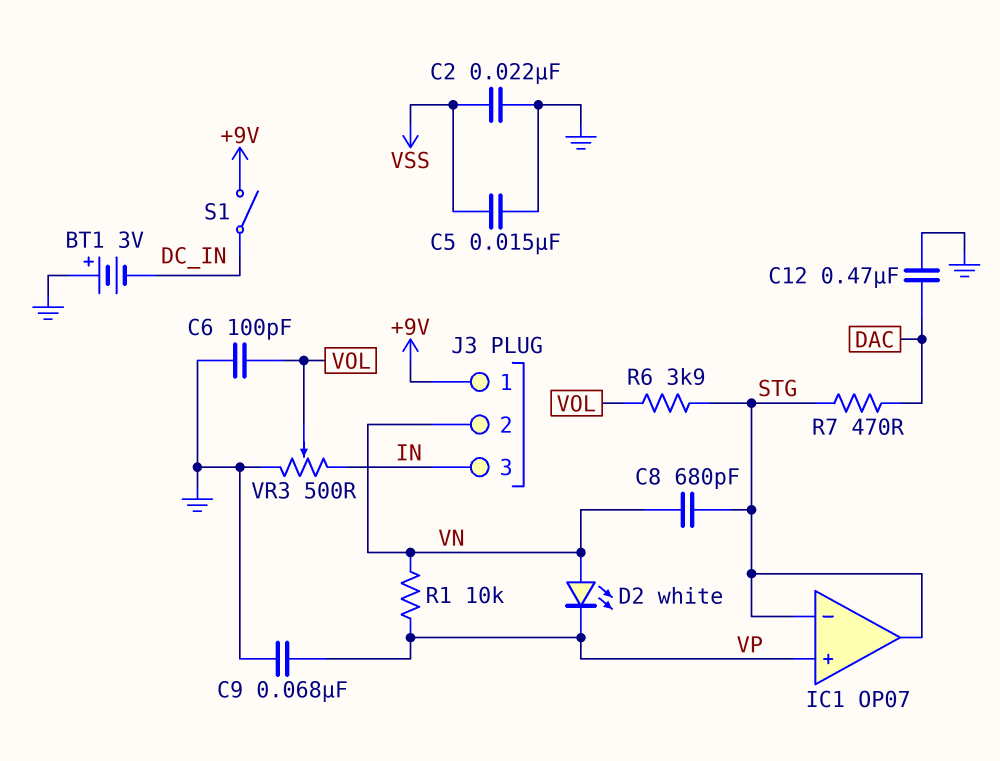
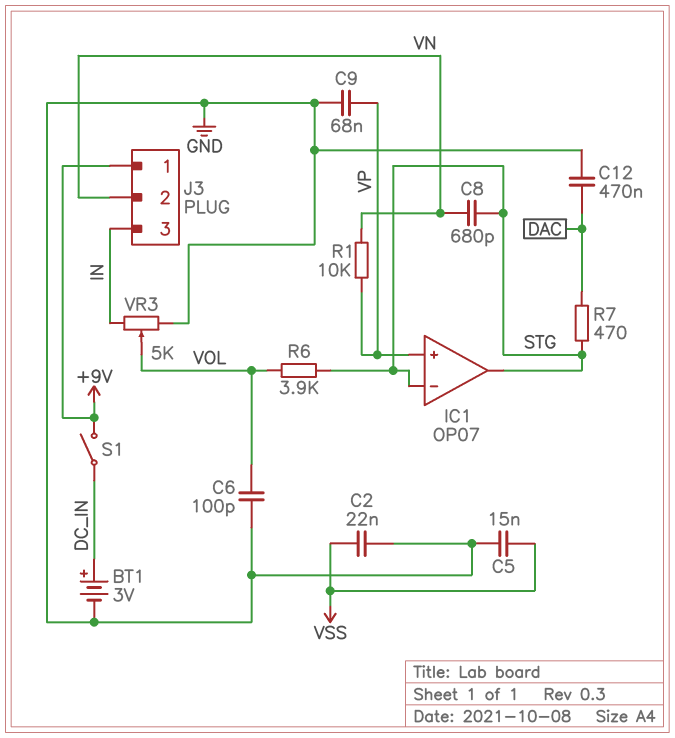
BT1: 3V (plus GND, minus DC_IN) -> 3V (plus DC_IN, minus GND)
D2: LED white (A VN, K VP) -> none
VR3: 500 (GND, IN, wiper VOL) -> 5k (GND, IN, wiper VOL)

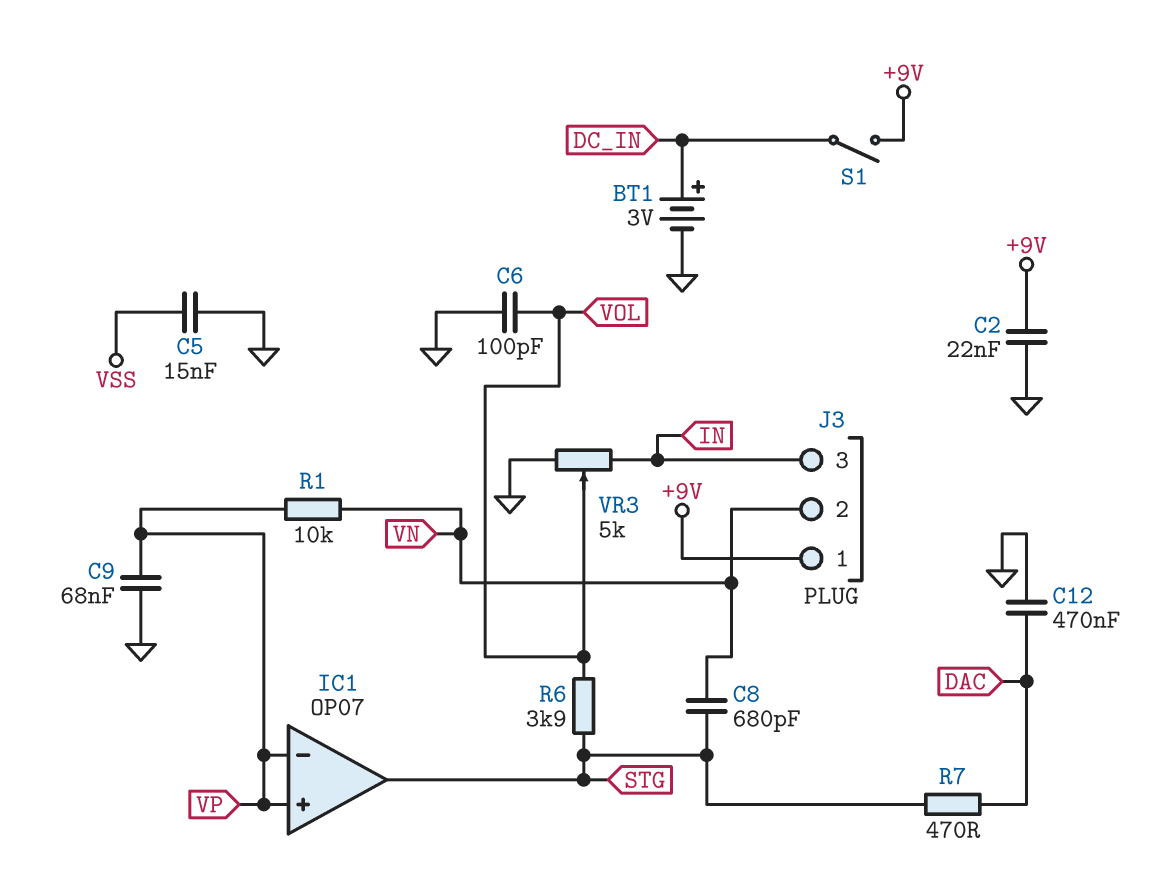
C2: 22nF (GND, VSS) -> 22nF (+9V, GND)
IC1 pin in-: STG -> VP

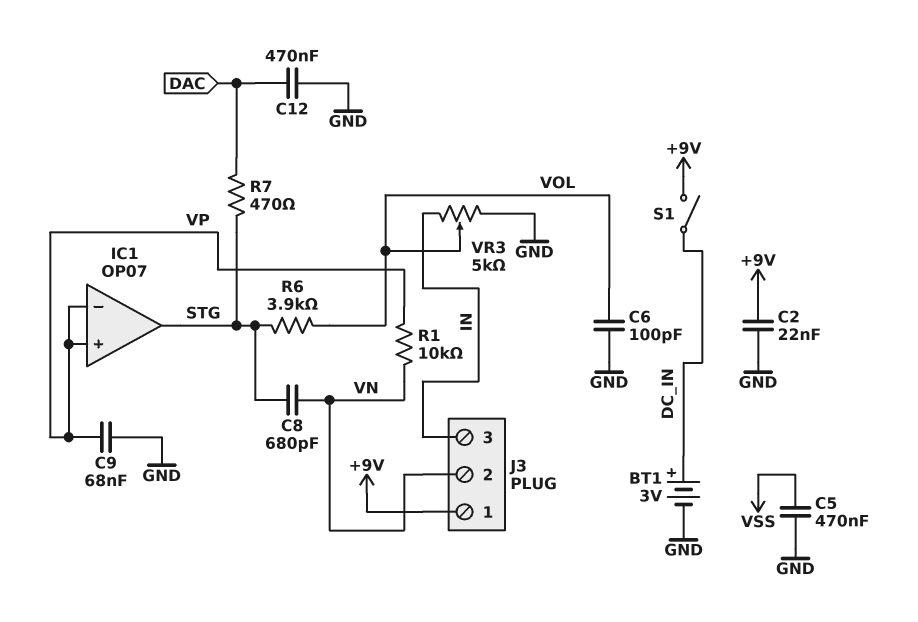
C5: 15nF (GND, VSS) -> 470nF (GND, VSS)

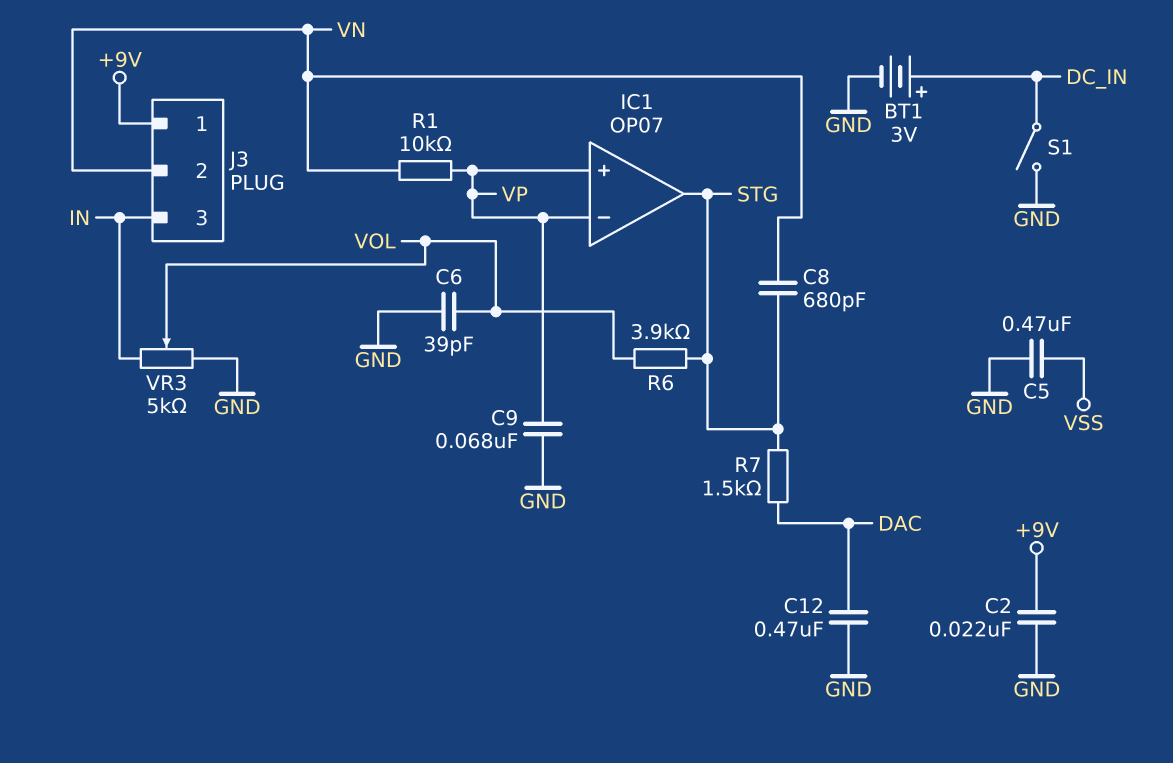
C6: 100pF (GND, VOL) -> 39pF (GND, VOL)
R7: 470 (DAC, STG) -> 1.5k (DAC, STG)
S1: switch (+9V, DC_IN) -> switch (DC_IN, GND)

